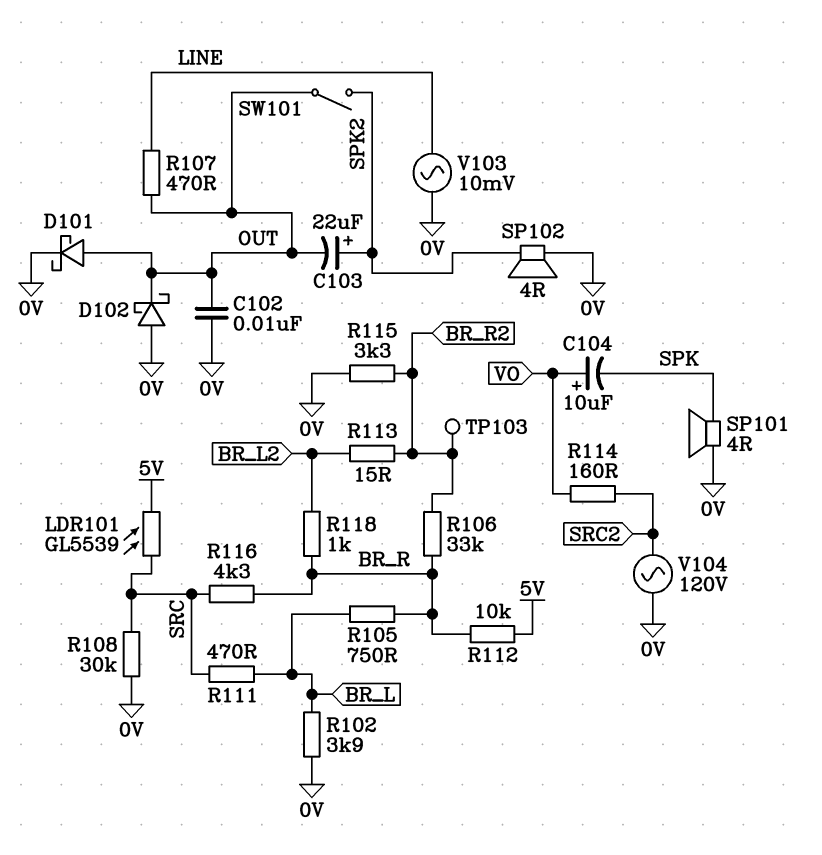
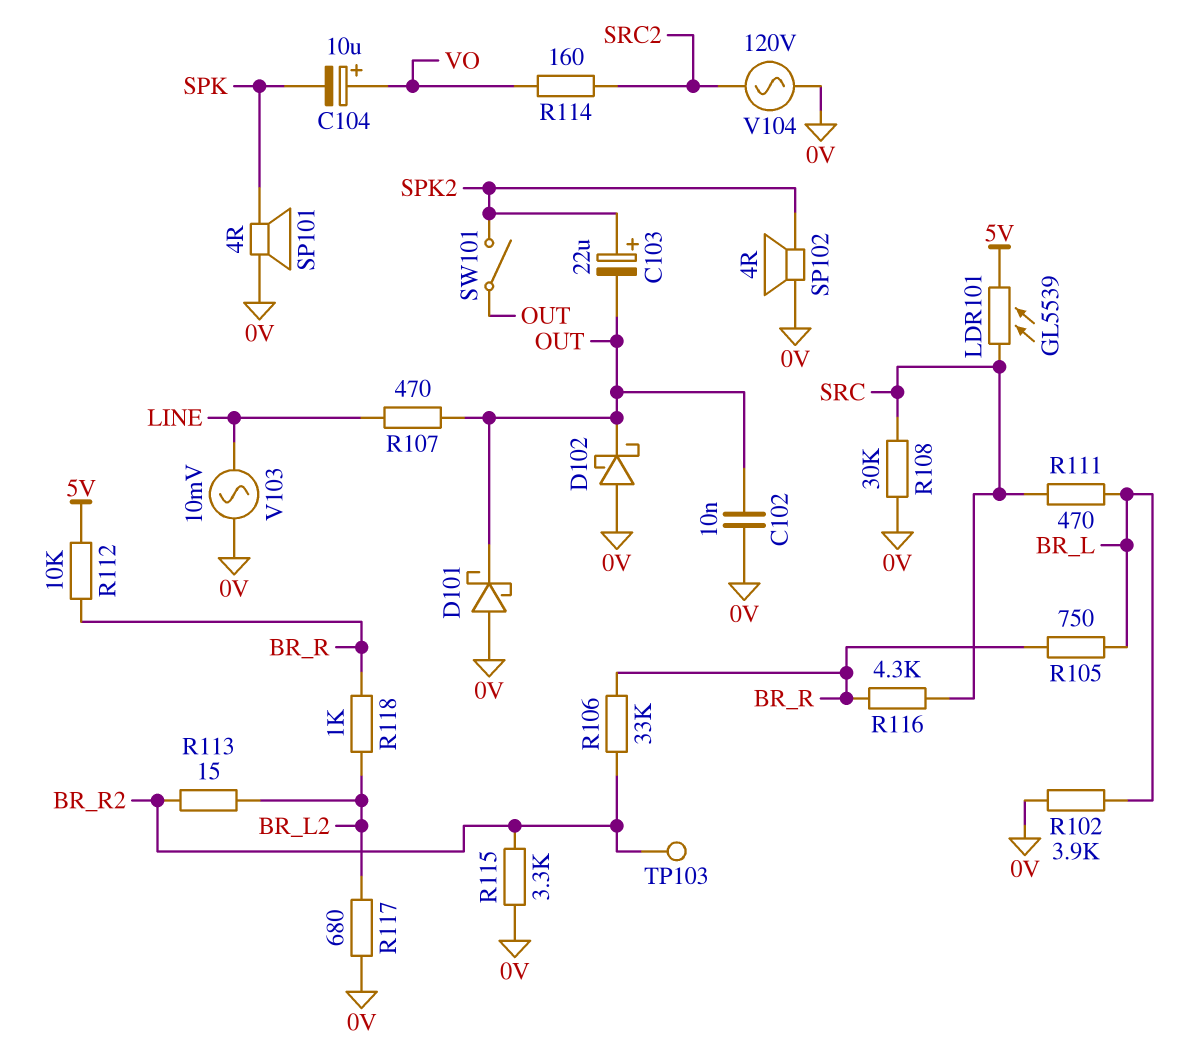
D101: schottky (A OUT, K 0V) -> schottky (A 0V, K OUT)
R117: none -> 680 (0V, BR_L2)

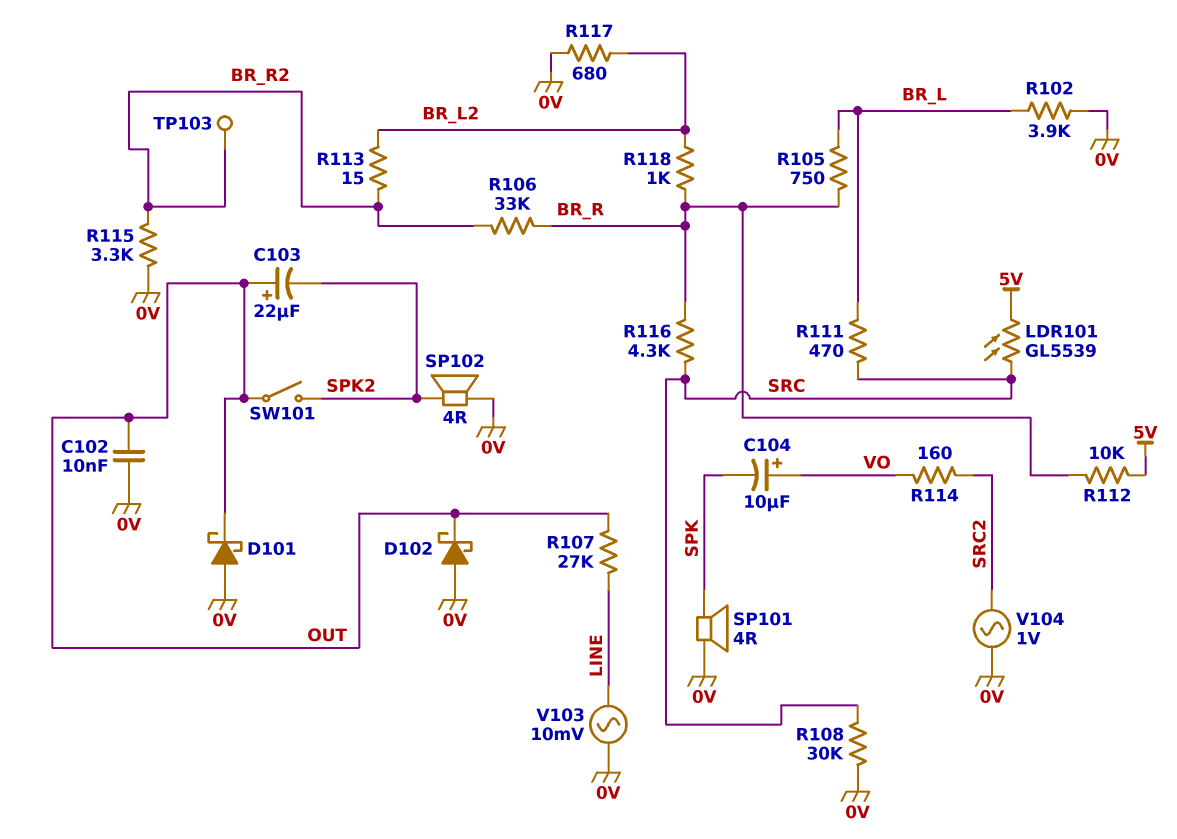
C103: 22uF (plus SPK2, minus OUT) -> 22uF (plus OUT, minus SPK2)
R107: 470 (LINE, OUT) -> 27k (LINE, OUT)
V104: AC 120V (0V, SRC2) -> AC 1V (0V, SRC2)

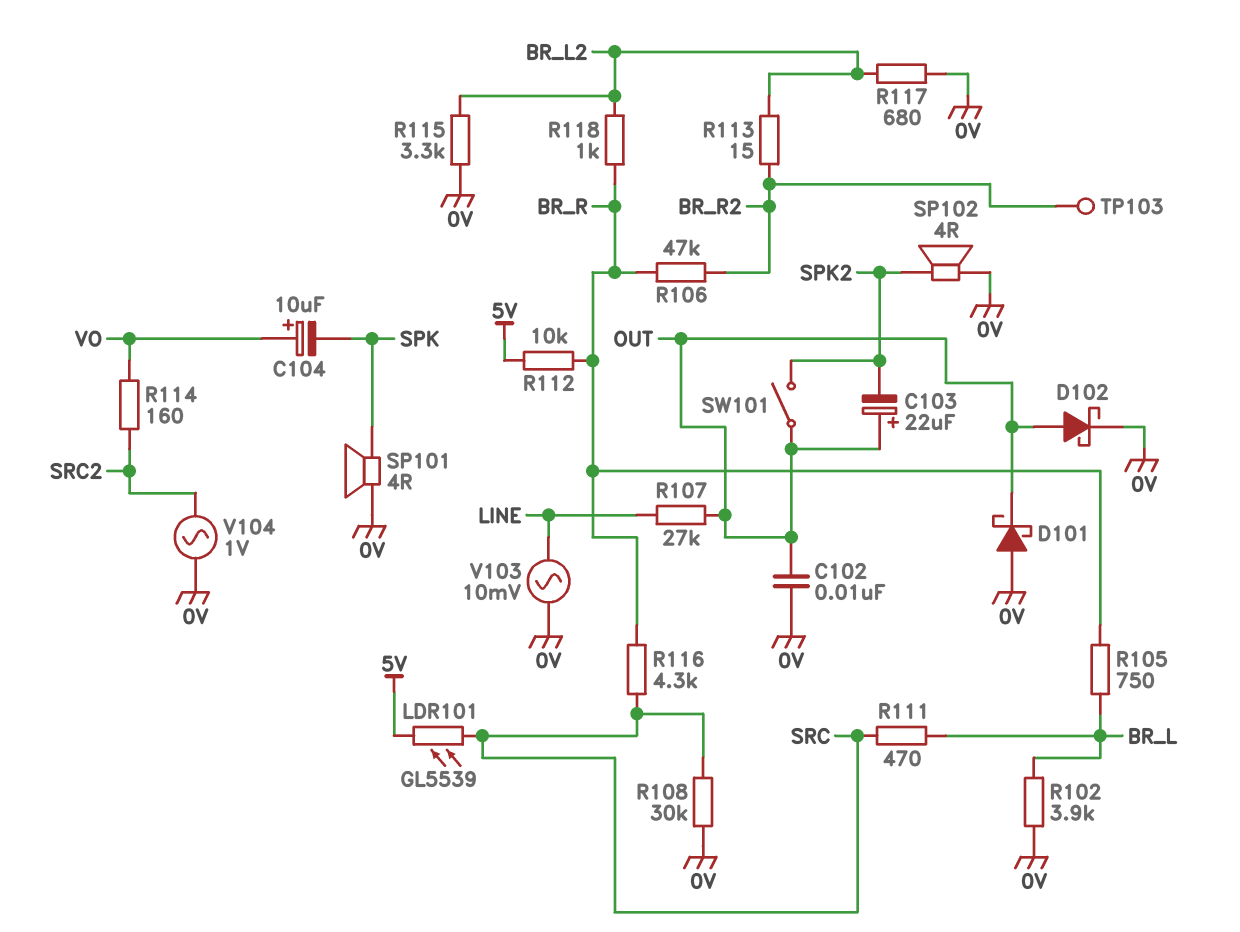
D102: schottky (A 0V, K OUT) -> schottky (A OUT, K 0V)
R106: 33k (BR_R, BR_R2) -> 47k (BR_R, BR_R2)
R115: 3.3k (0V, BR_R2) -> 3.3k (0V, BR_L2)

